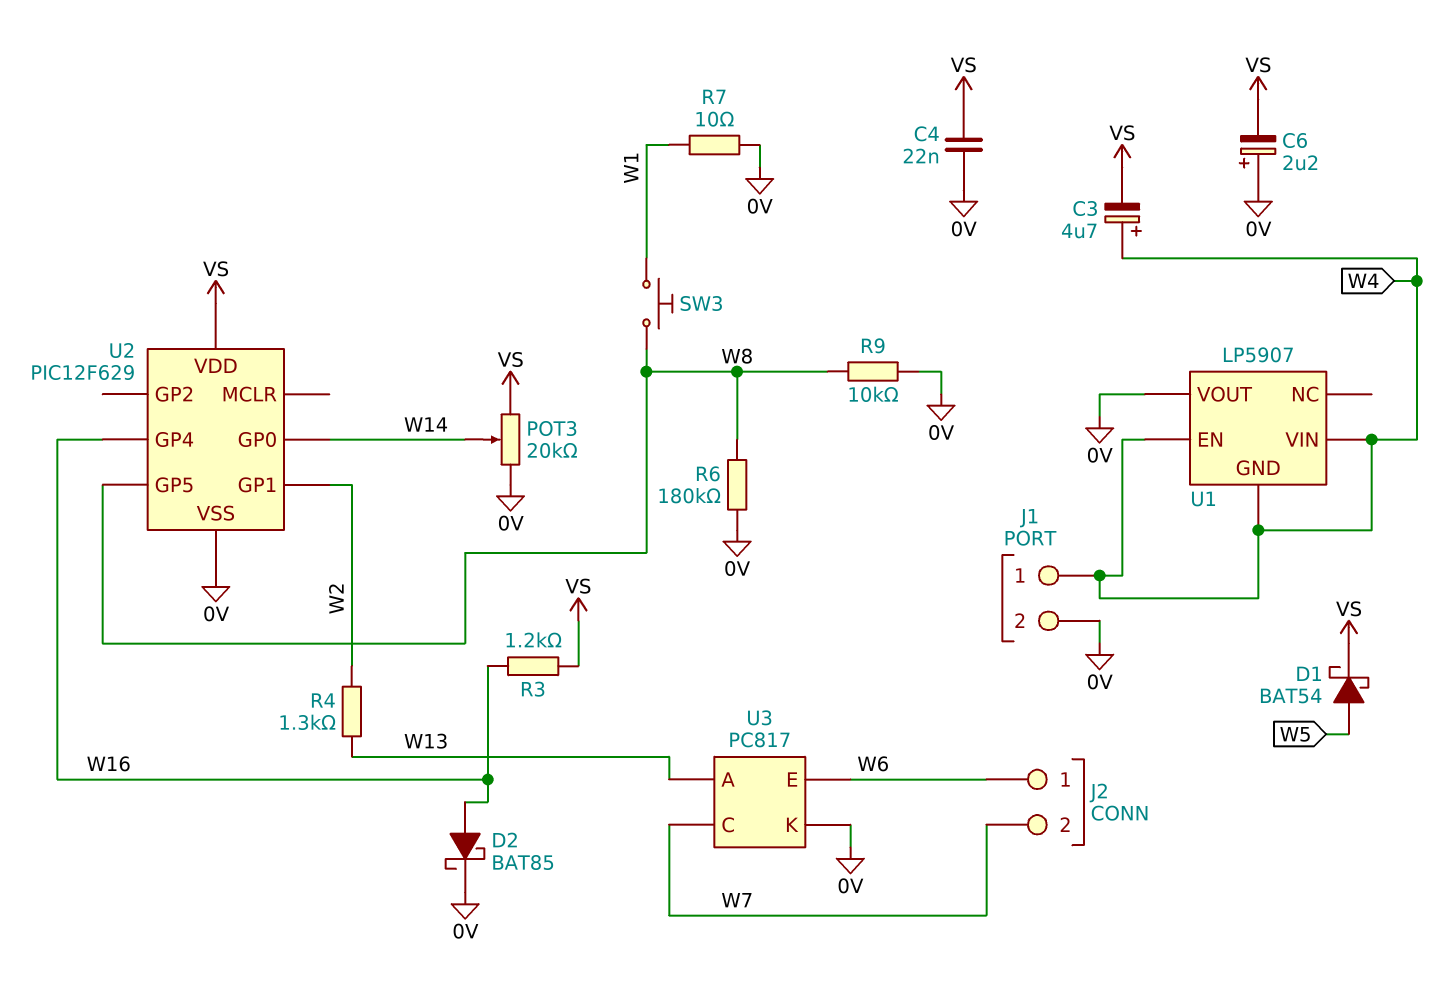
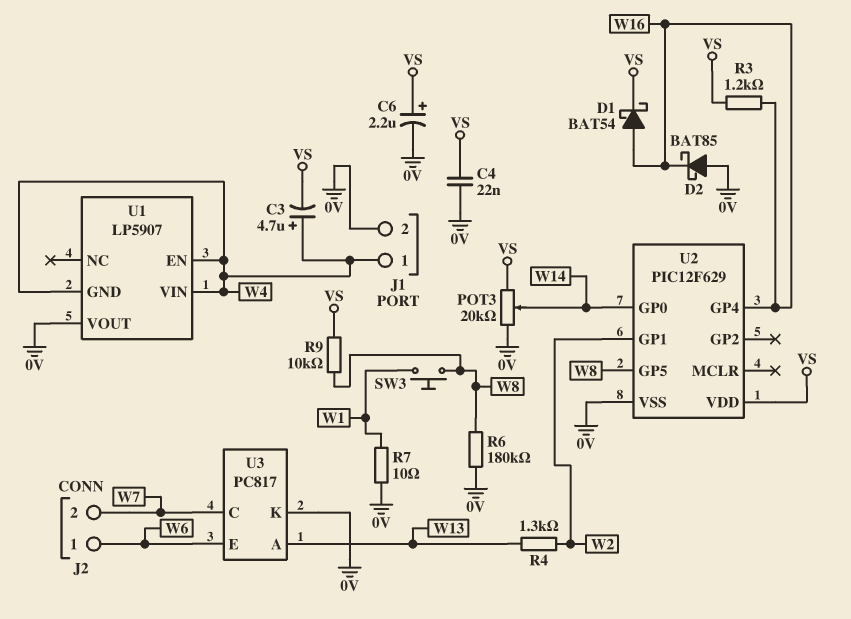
C6: 2.2uF (plus 0V, minus VS) -> 2.2uF (plus VS, minus 0V)
D1: schottky BAT54 (A W5, K VS) -> schottky BAT54 (A W16, K VS)
D2: schottky BAT85 (A W16, K 0V) -> schottky BAT85 (A 0V, K W16)
R9: 10k (0V, W8) -> 10k (VS, W8)

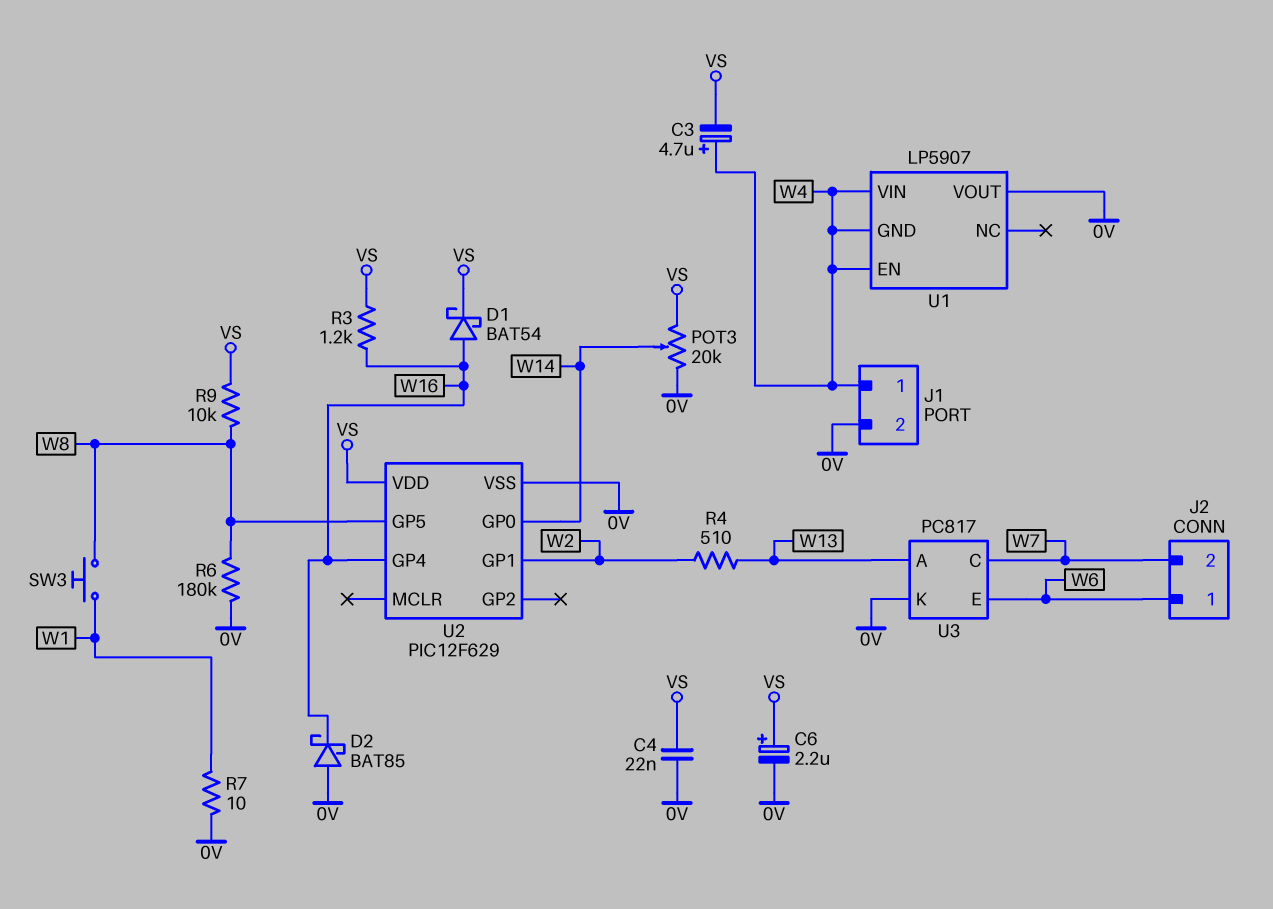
R4: 1.3k (W2, W13) -> 510 (W2, W13)

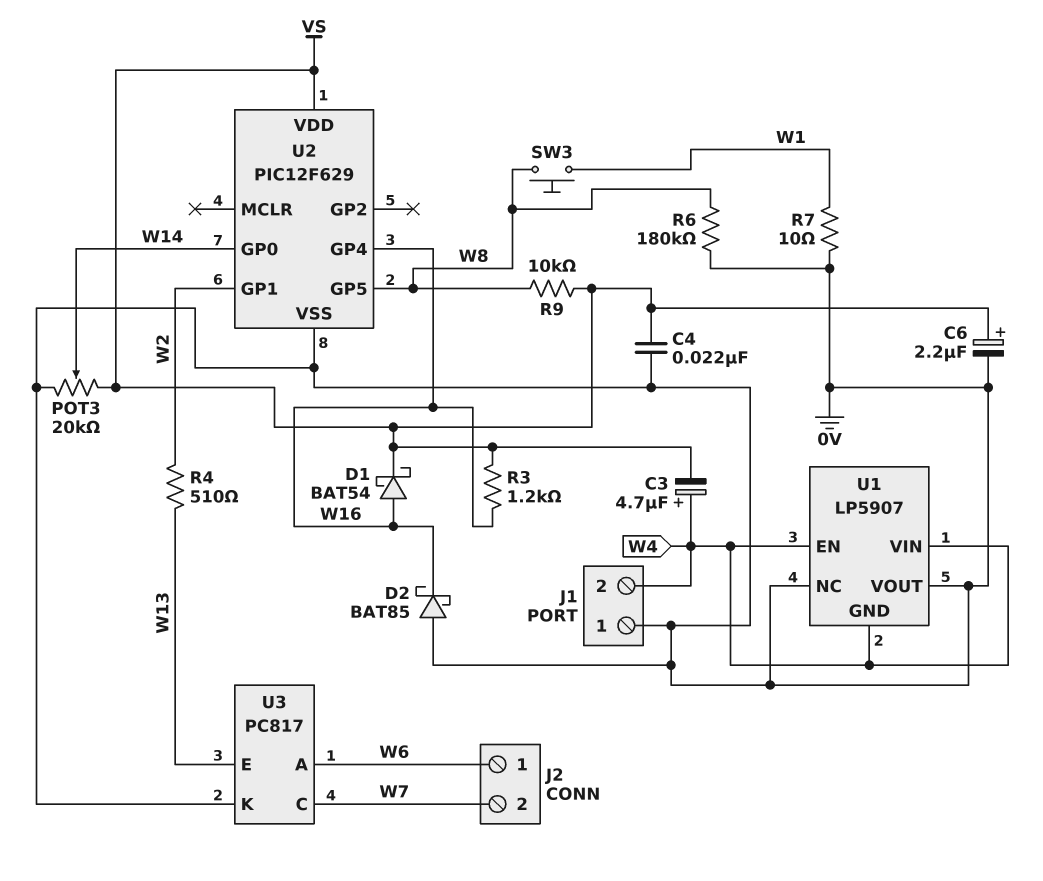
J1 pin 1: W4 -> 0V
J1 pin 2: 0V -> W4
U1 pin NC: none -> 0V
U3 pin A: W13 -> W6
U3 pin E: W6 -> W13

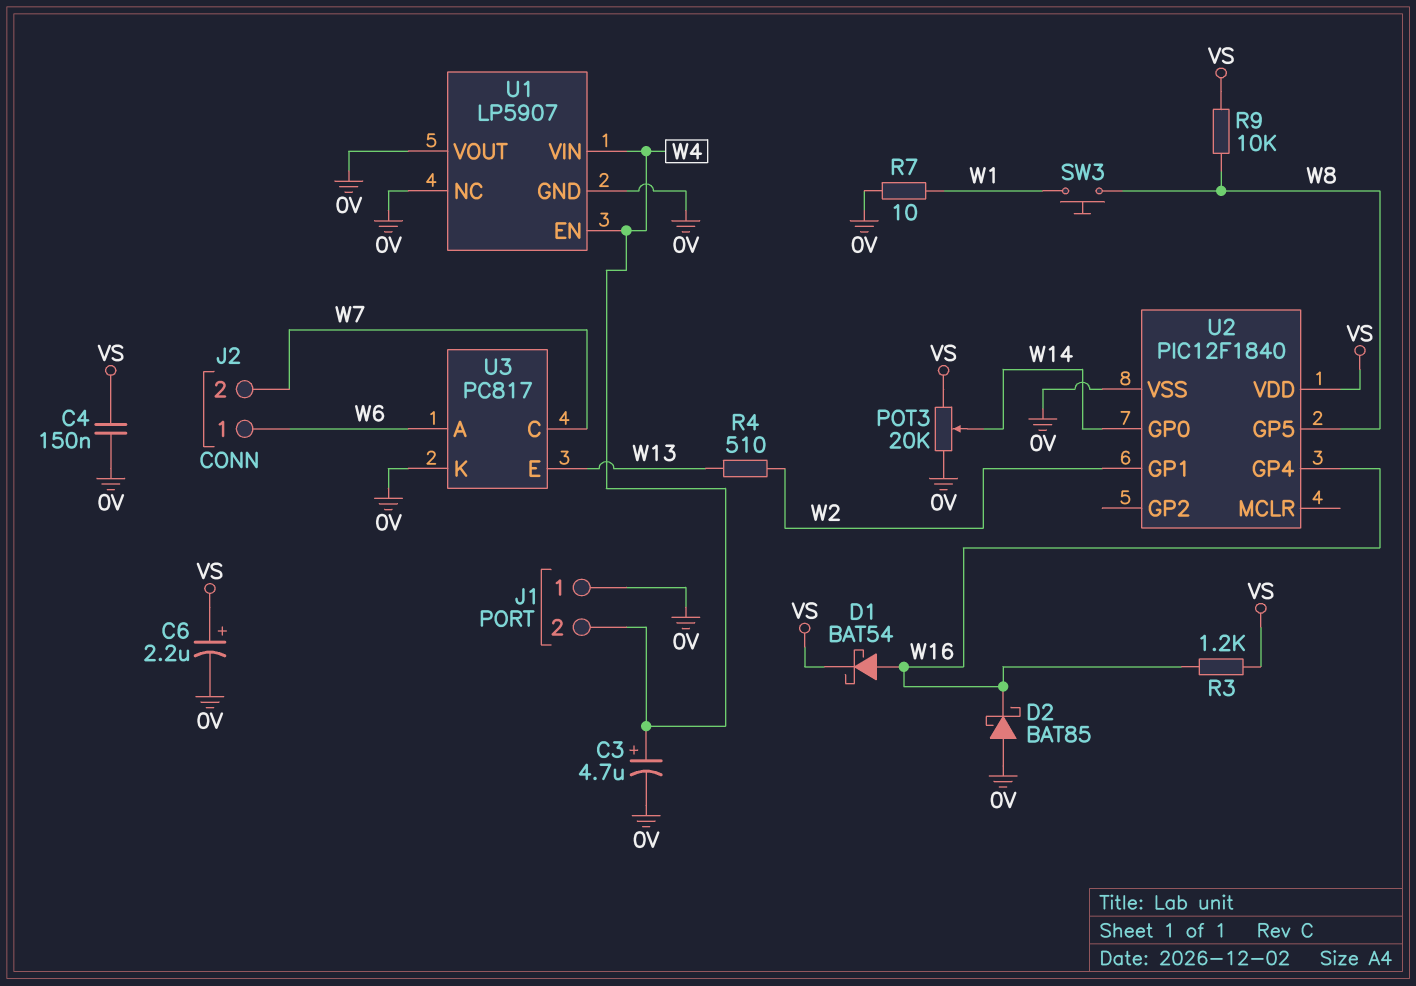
C3: 4.7uF (plus W4, minus VS) -> 4.7uF (plus W4, minus 0V)
C4: 22nF (0V, VS) -> 150nF (0V, VS)
R6: 180k (0V, W8) -> none
U1 pin GND: W4 -> 0V
U2: PIC12F629 -> PIC12F1840

